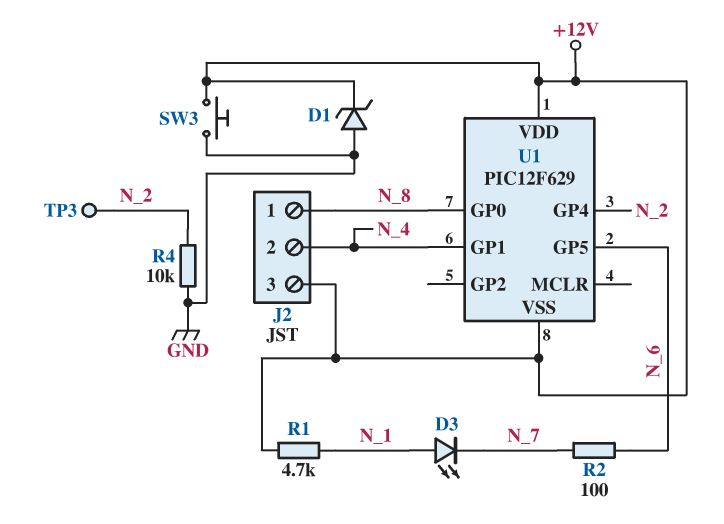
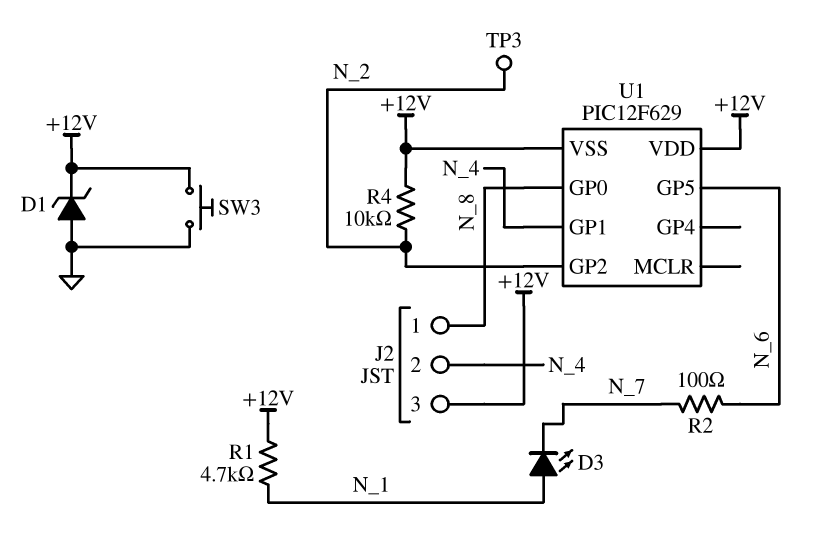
R4: 10k (GND, N_2) -> 10k (+12V, N_2)
U1 pin GP2: none -> N_2
U1 pin GP4: N_2 -> none

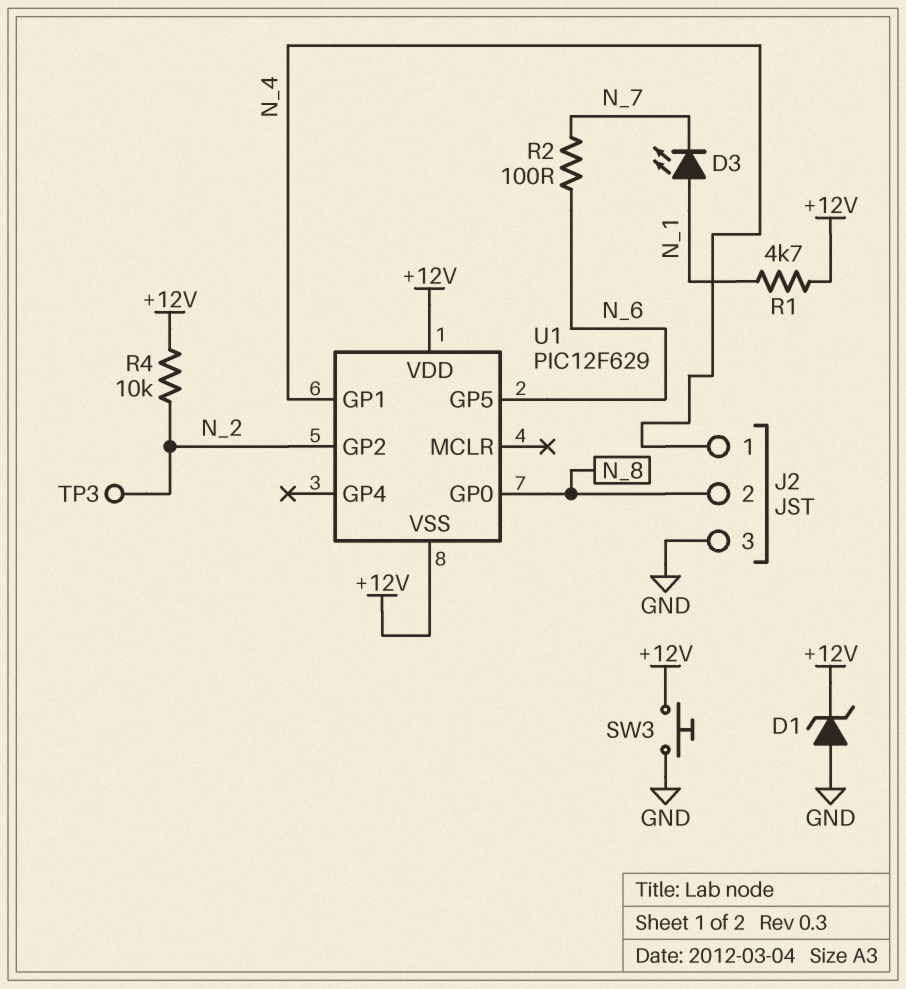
J2 pin 1: N_8 -> N_4
J2 pin 2: N_4 -> N_8
J2 pin 3: +12V -> GND

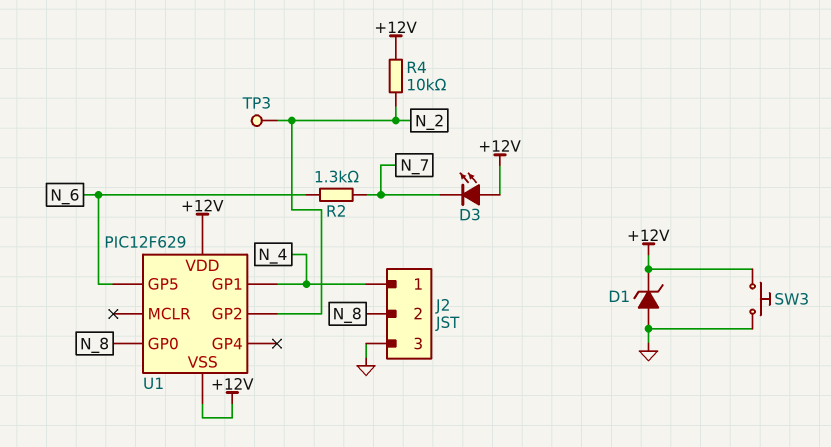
D3: LED (A N_1, K N_7) -> LED (A +12V, K N_7)
R1: 4.7k (+12V, N_1) -> none
R2: 100 (N_6, N_7) -> 1.3k (N_6, N_7)

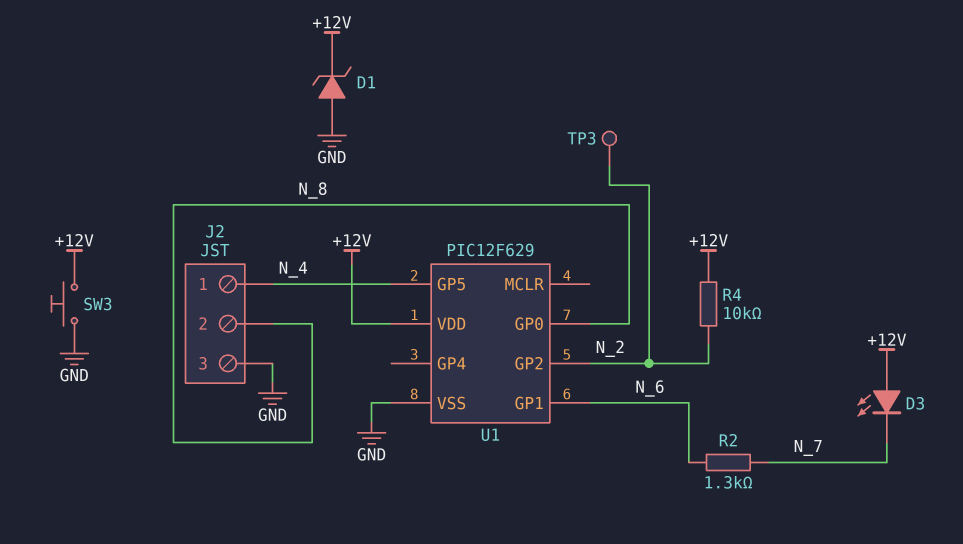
U1 pin GP1: N_4 -> N_6
U1 pin GP5: N_6 -> N_4
U1 pin VSS: +12V -> GND

